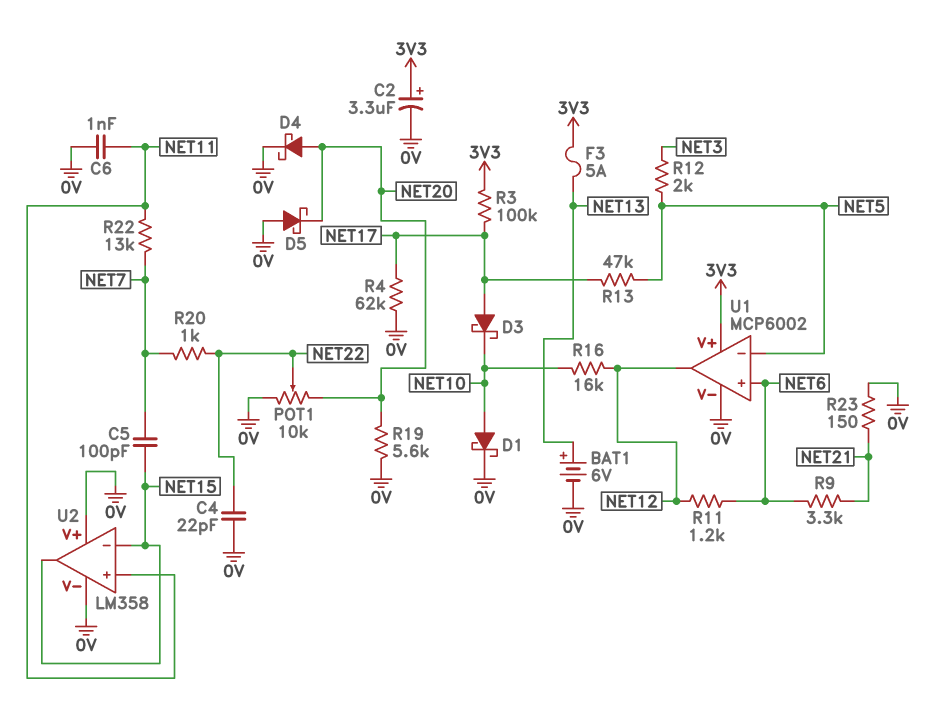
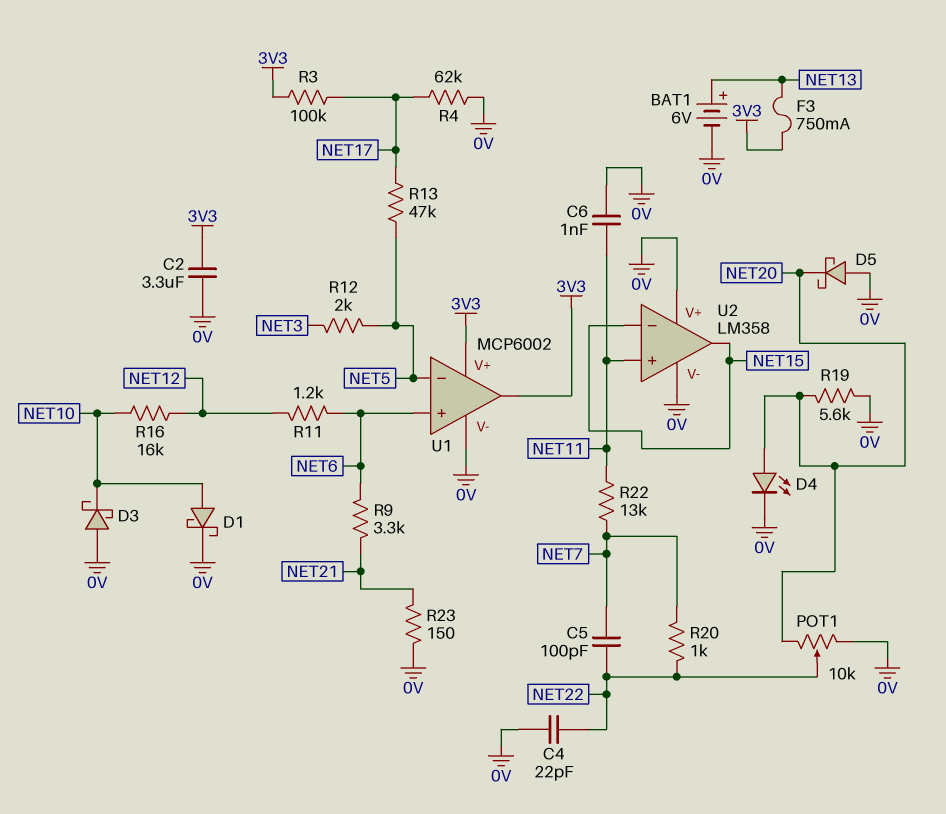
C2: 3.3uF (plus 3V3, minus 0V) -> 3.3uF (0V, 3V3)
C5: 100pF (NET7, NET15) -> 100pF (NET7, NET22)
D3: schottky (A NET17, K NET10) -> schottky (A 0V, K NET10)
D4: schottky (A NET20, K 0V) -> LED (A NET20, K 0V)
F3: 5A (3V3, NET13) -> 750mA (3V3, NET13)
U1 pin out: NET12 -> 3V3

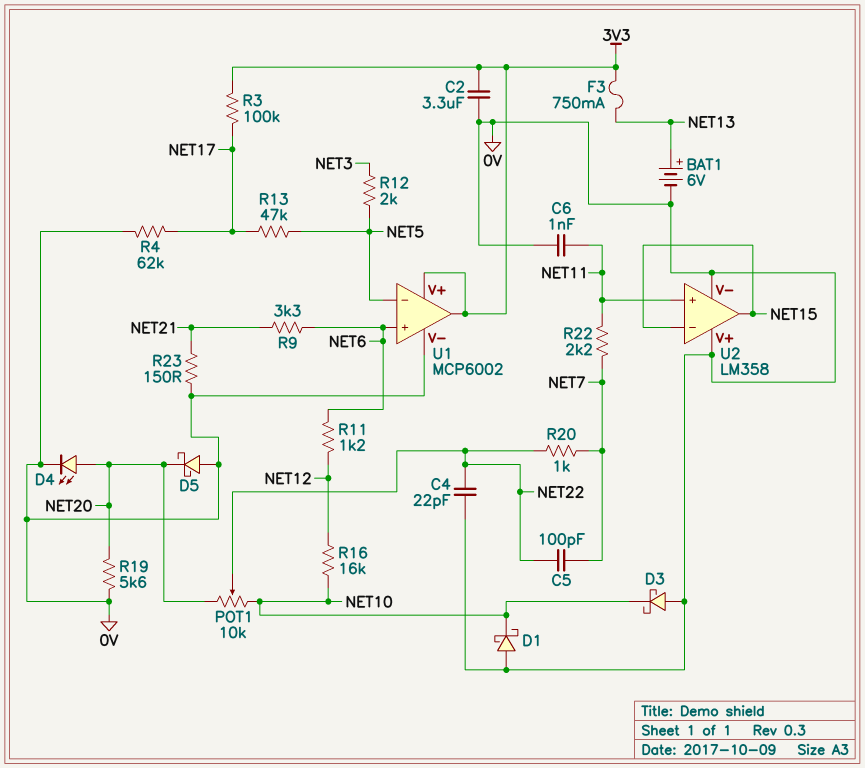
D1: schottky (A NET10, K 0V) -> schottky (A 0V, K NET10)
POT1: 10k (0V, NET20, wiper NET22) -> 10k (NET10, NET20, wiper NET22)
R22: 13k (NET7, NET11) -> 2.2k (NET7, NET11)

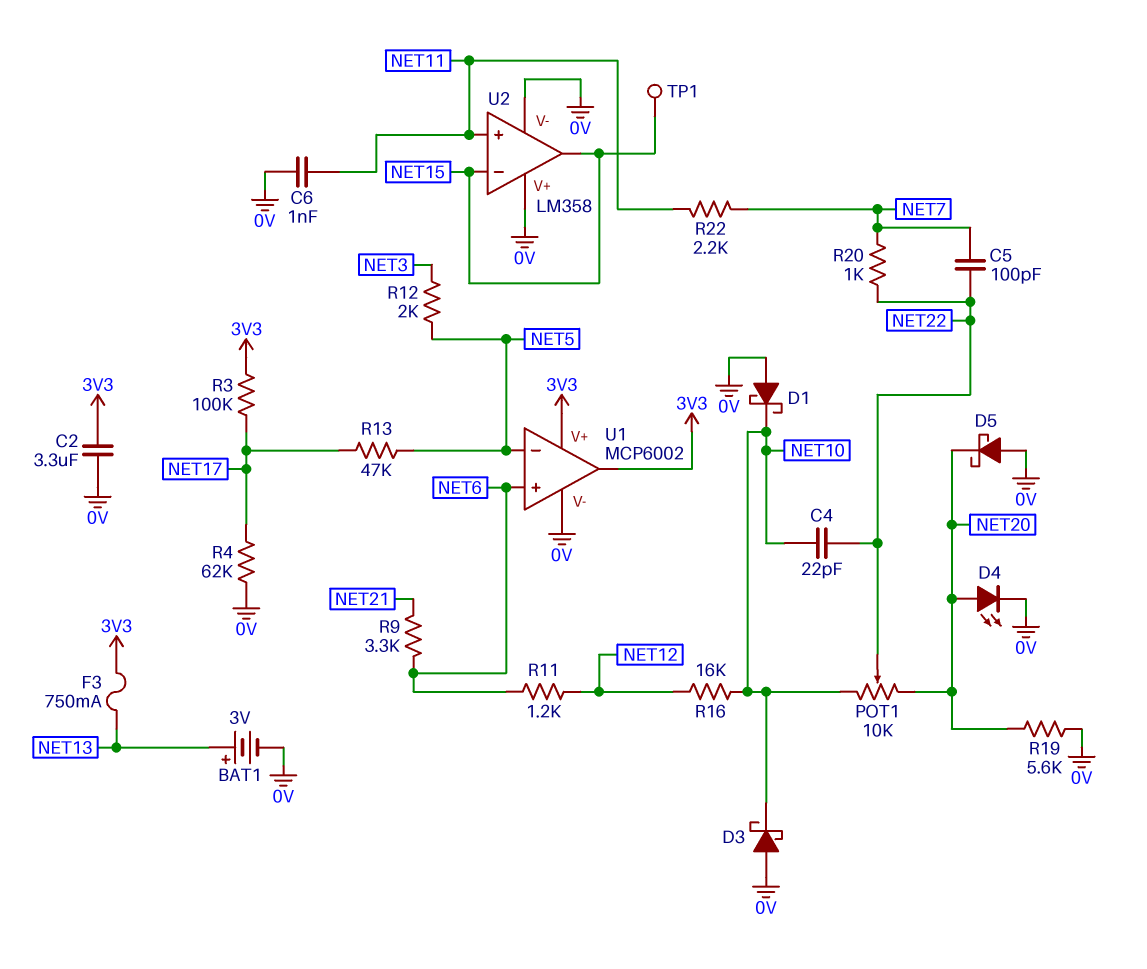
BAT1: 6V (plus NET13, minus 0V) -> 3V (plus NET13, minus 0V)
C4: 22pF (0V, NET22) -> 22pF (NET10, NET22)
R23: 150 (0V, NET21) -> none
TP1: none -> test point (NET15)

